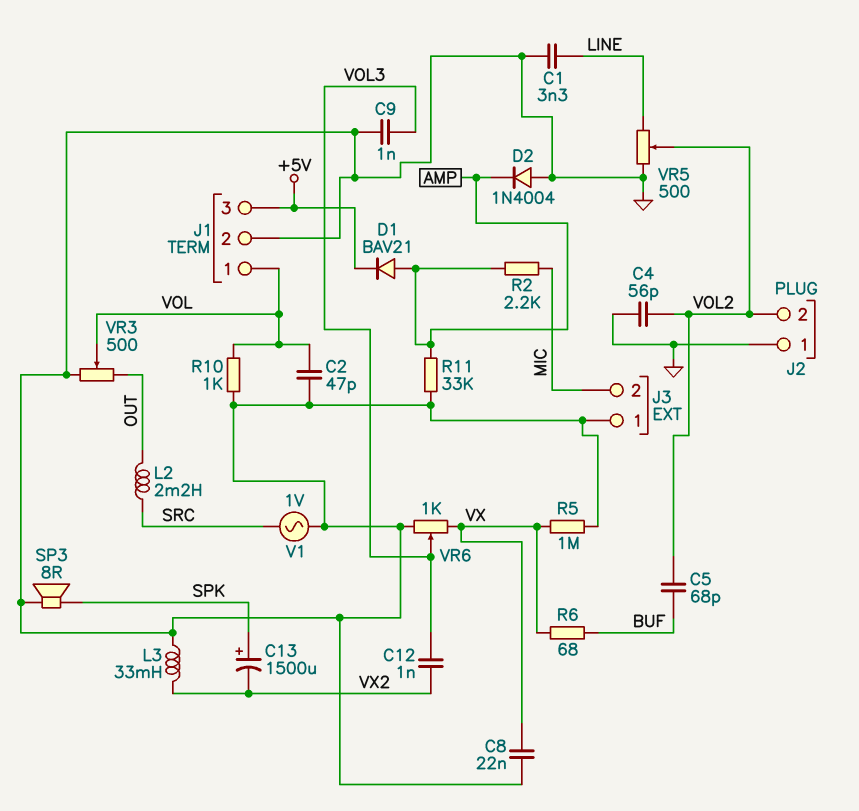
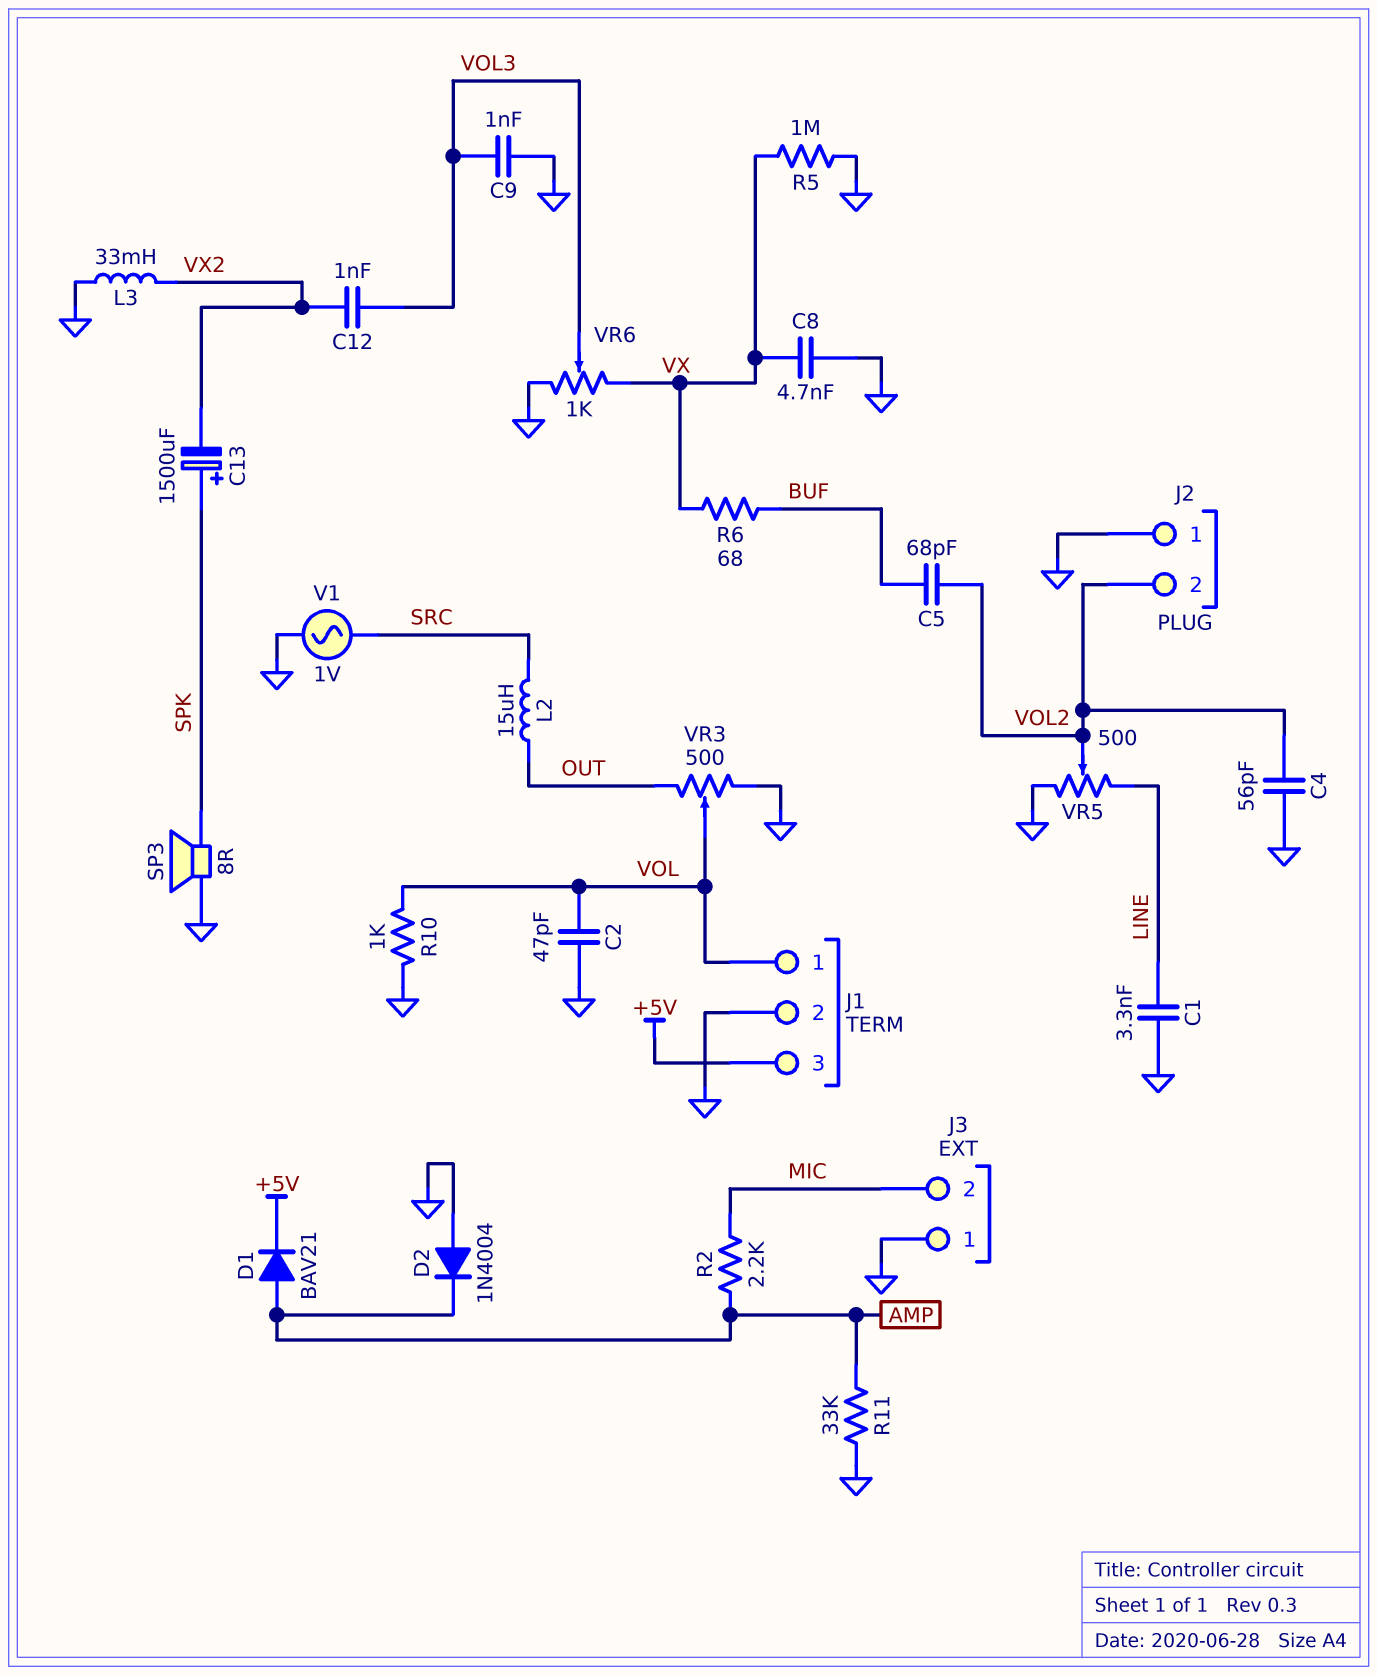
C8: 22nF (GND, VX) -> 4.7nF (GND, VX)
L2: 2.2mH (OUT, SRC) -> 15uH (OUT, SRC)

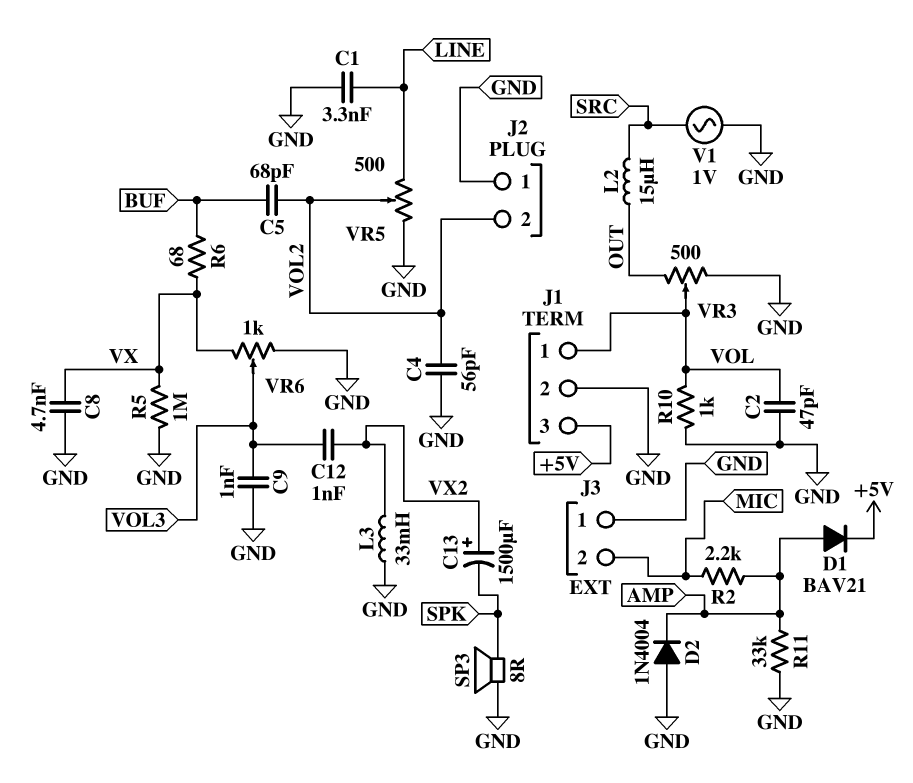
C13: 1500uF (plus SPK, minus VX2) -> 1500uF (plus VX2, minus SPK)

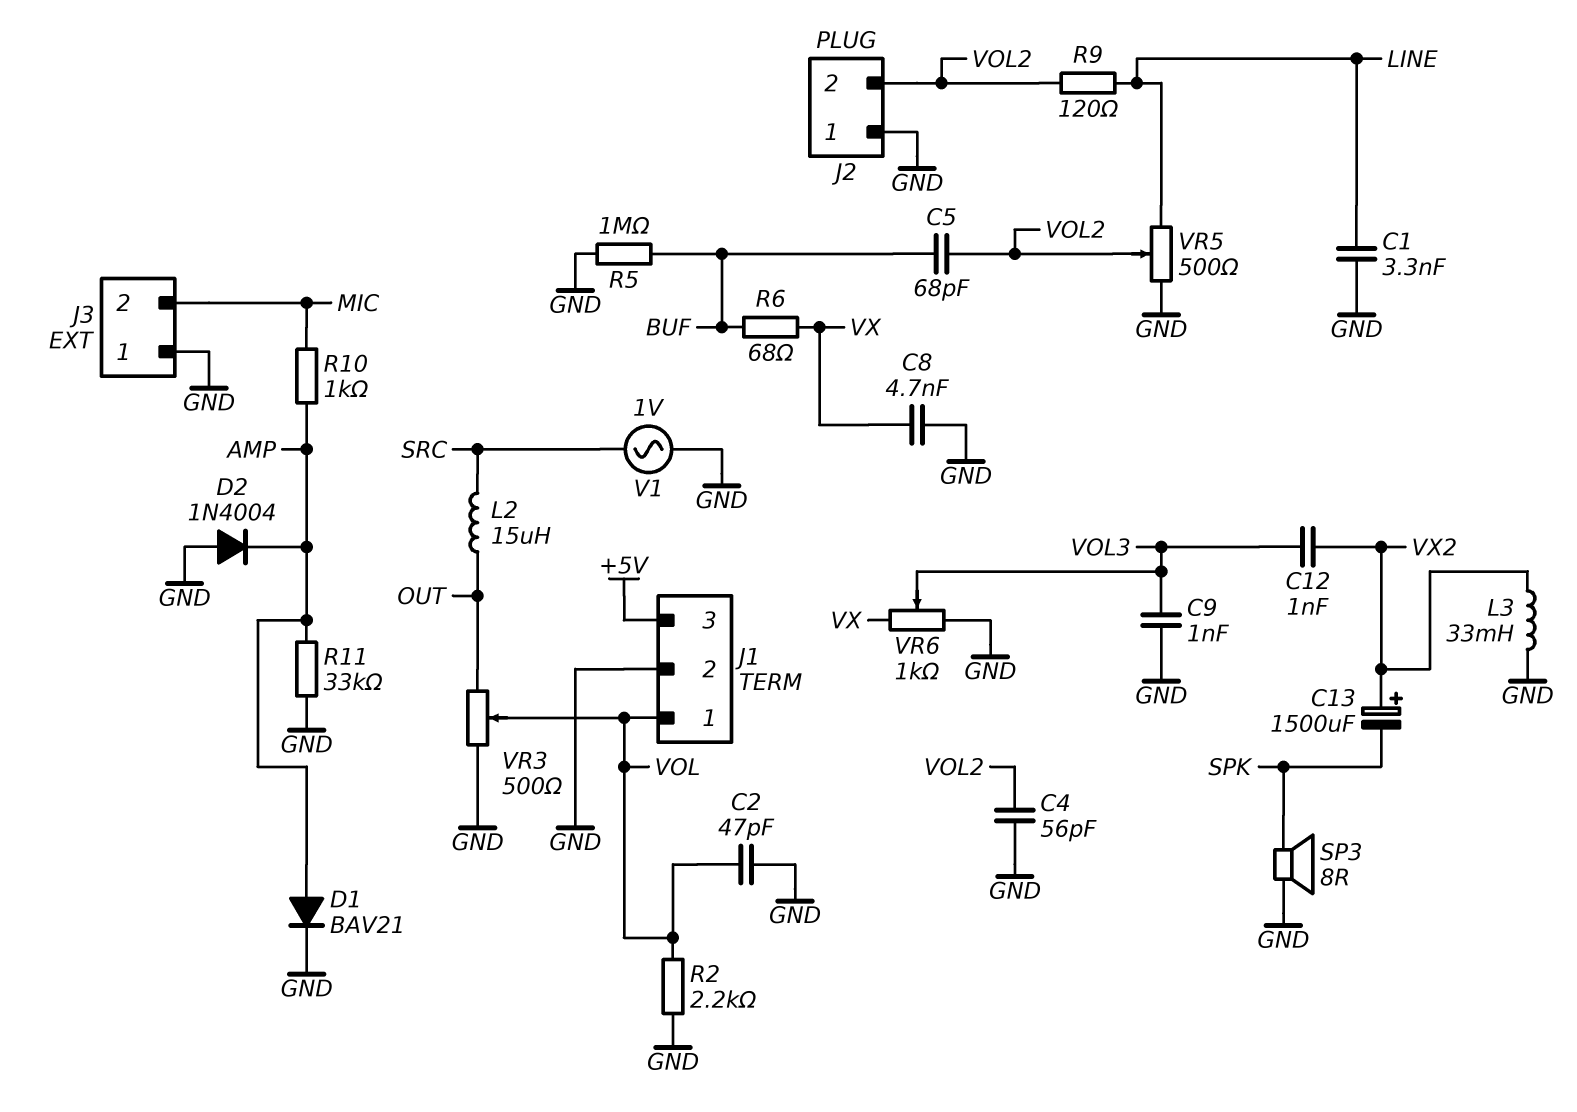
D1: diode BAV21 (A AMP, K +5V) -> diode BAV21 (A AMP, K GND)
R2: 2.2k (AMP, MIC) -> 2.2k (GND, VOL)
R5: 1M (GND, VX) -> 1M (BUF, GND)
R9: none -> 120 (LINE, VOL2)
R10: 1k (GND, VOL) -> 1k (AMP, MIC)

